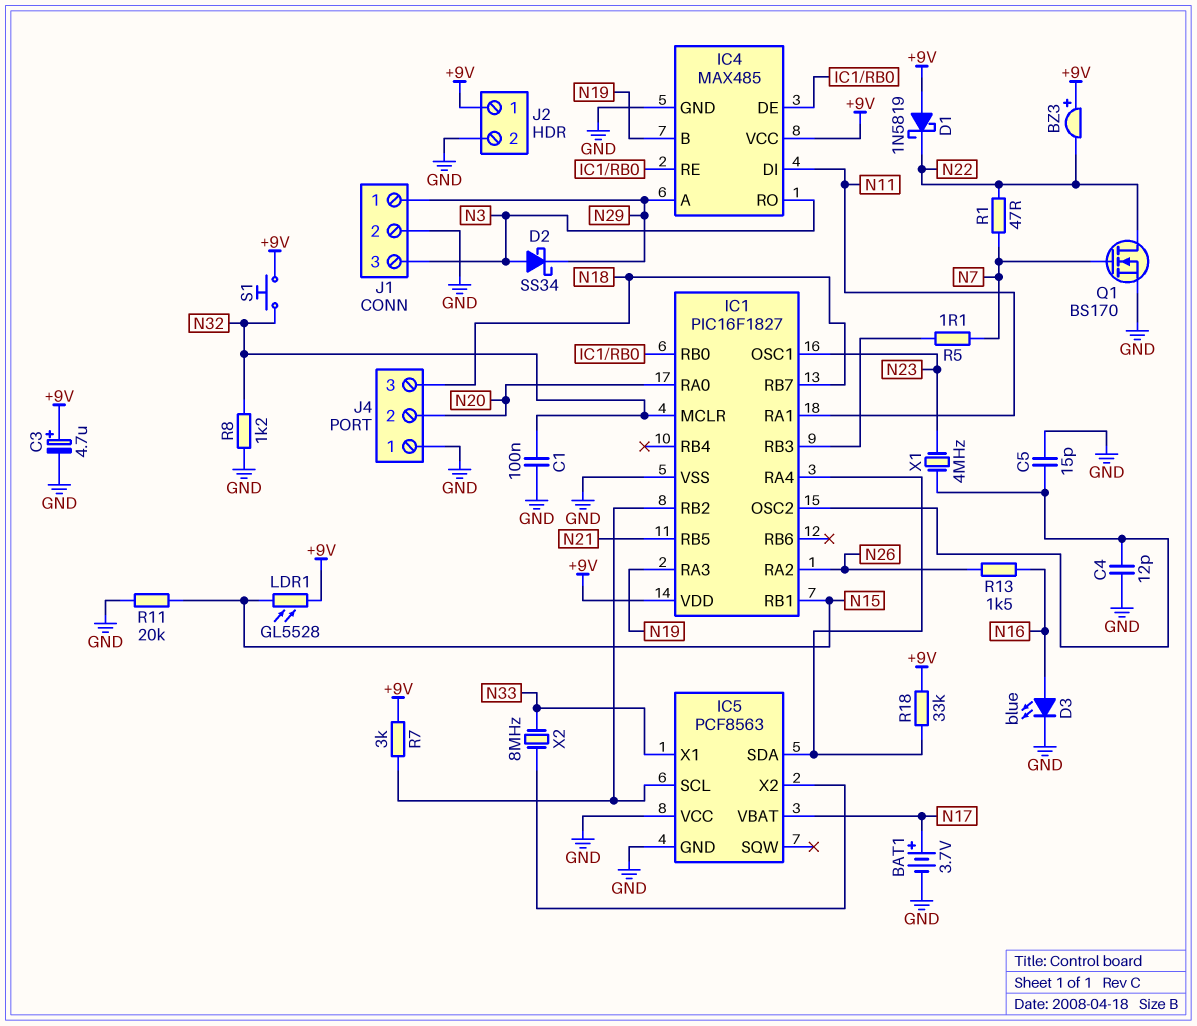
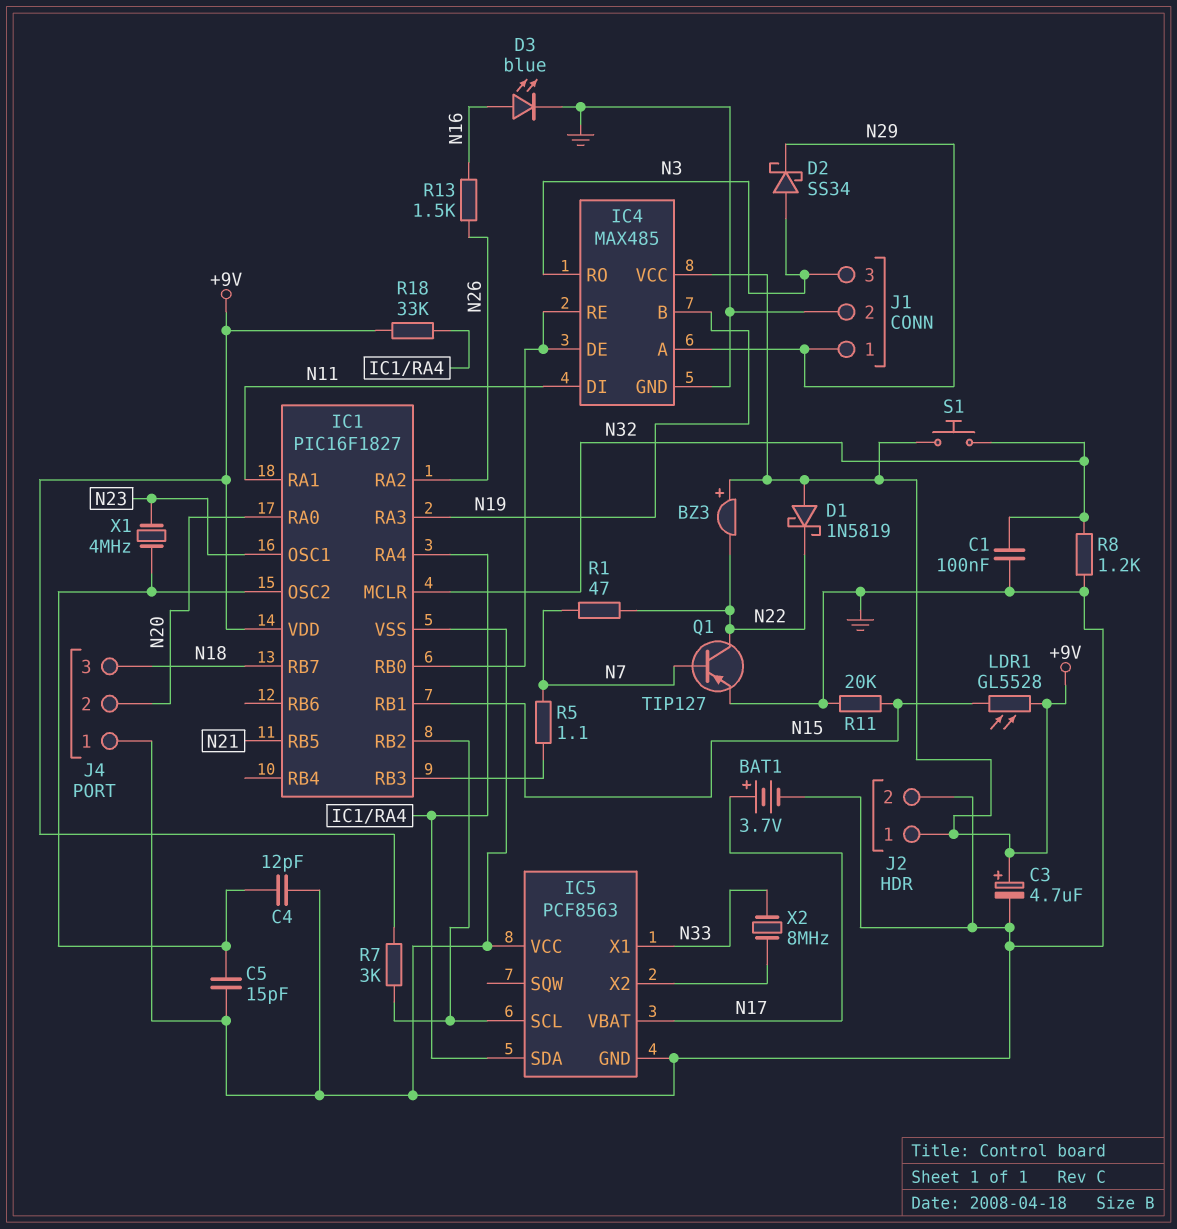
Q1: NMOS BS170 (G N7, D N22, S GND) -> PNP TIP127 (B N7, C N22, E GND)

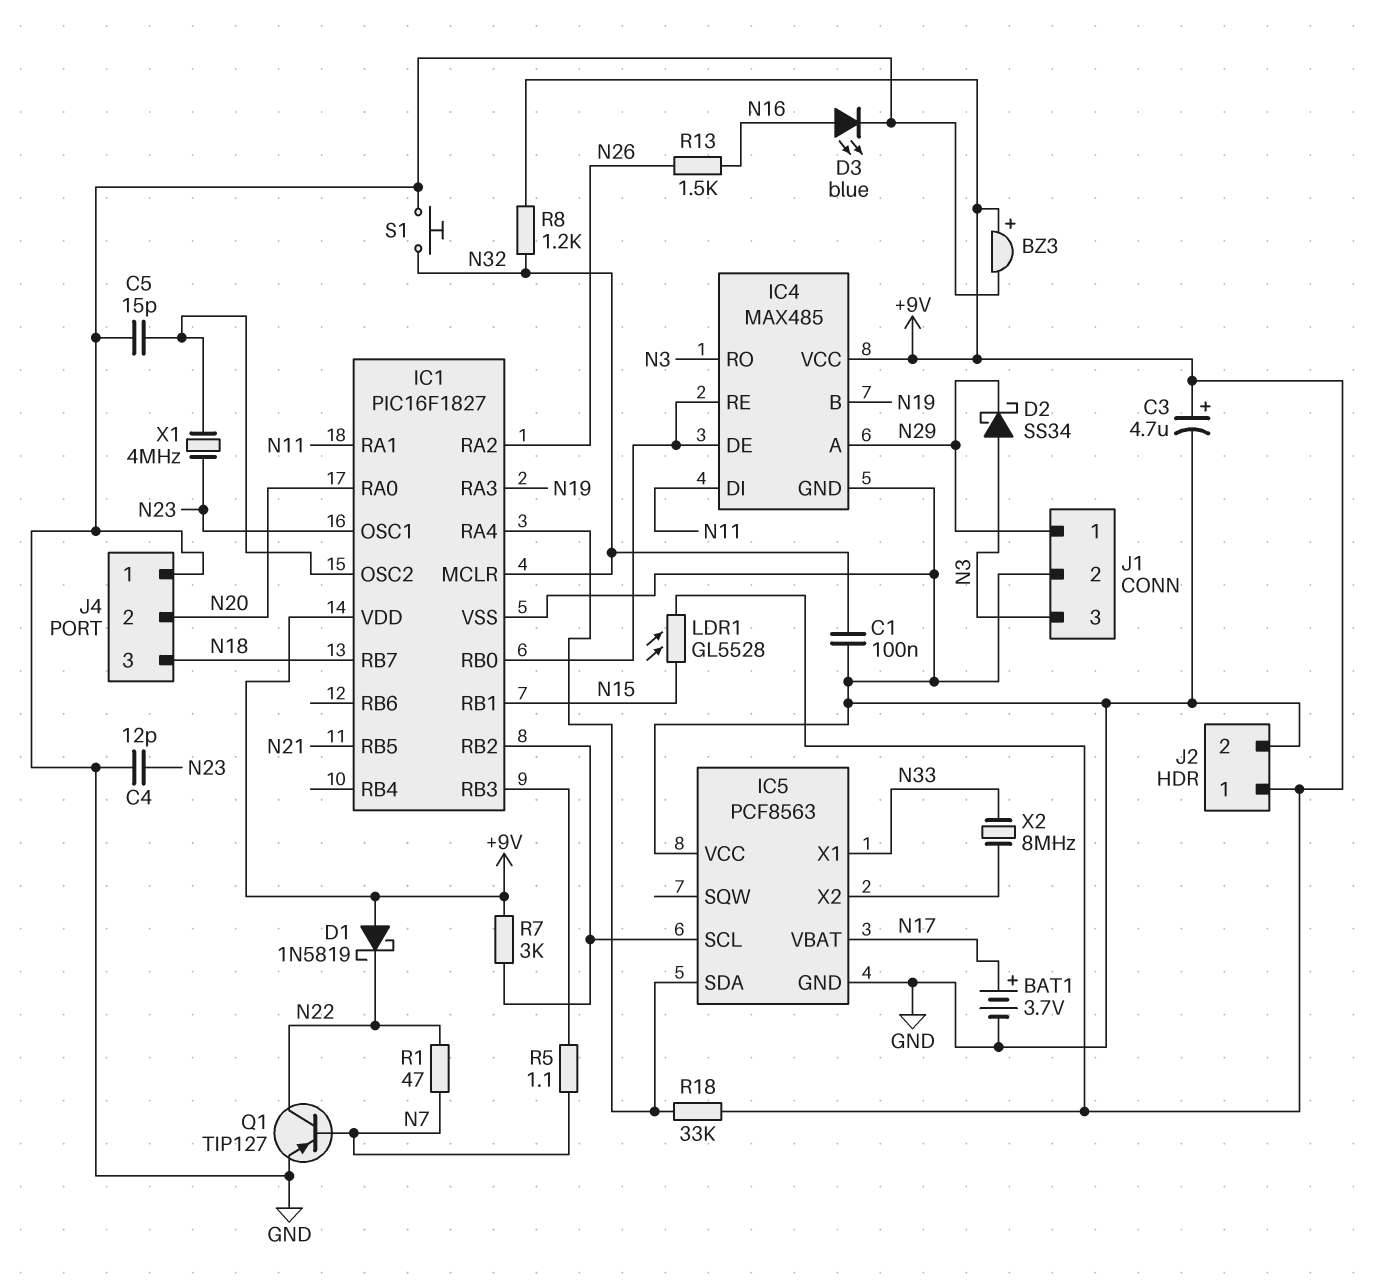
BZ3: buzzer (plus +9V, minus N22) -> buzzer (plus +9V, minus GND)
C4: 12pF (GND, IC1/OSC2) -> 12pF (GND, N23)
R8: 1.2k (GND, N32) -> 1.2k (+9V, N32)
R11: 20k (GND, N15) -> none
S1: button (+9V, N32) -> button (GND, N32)

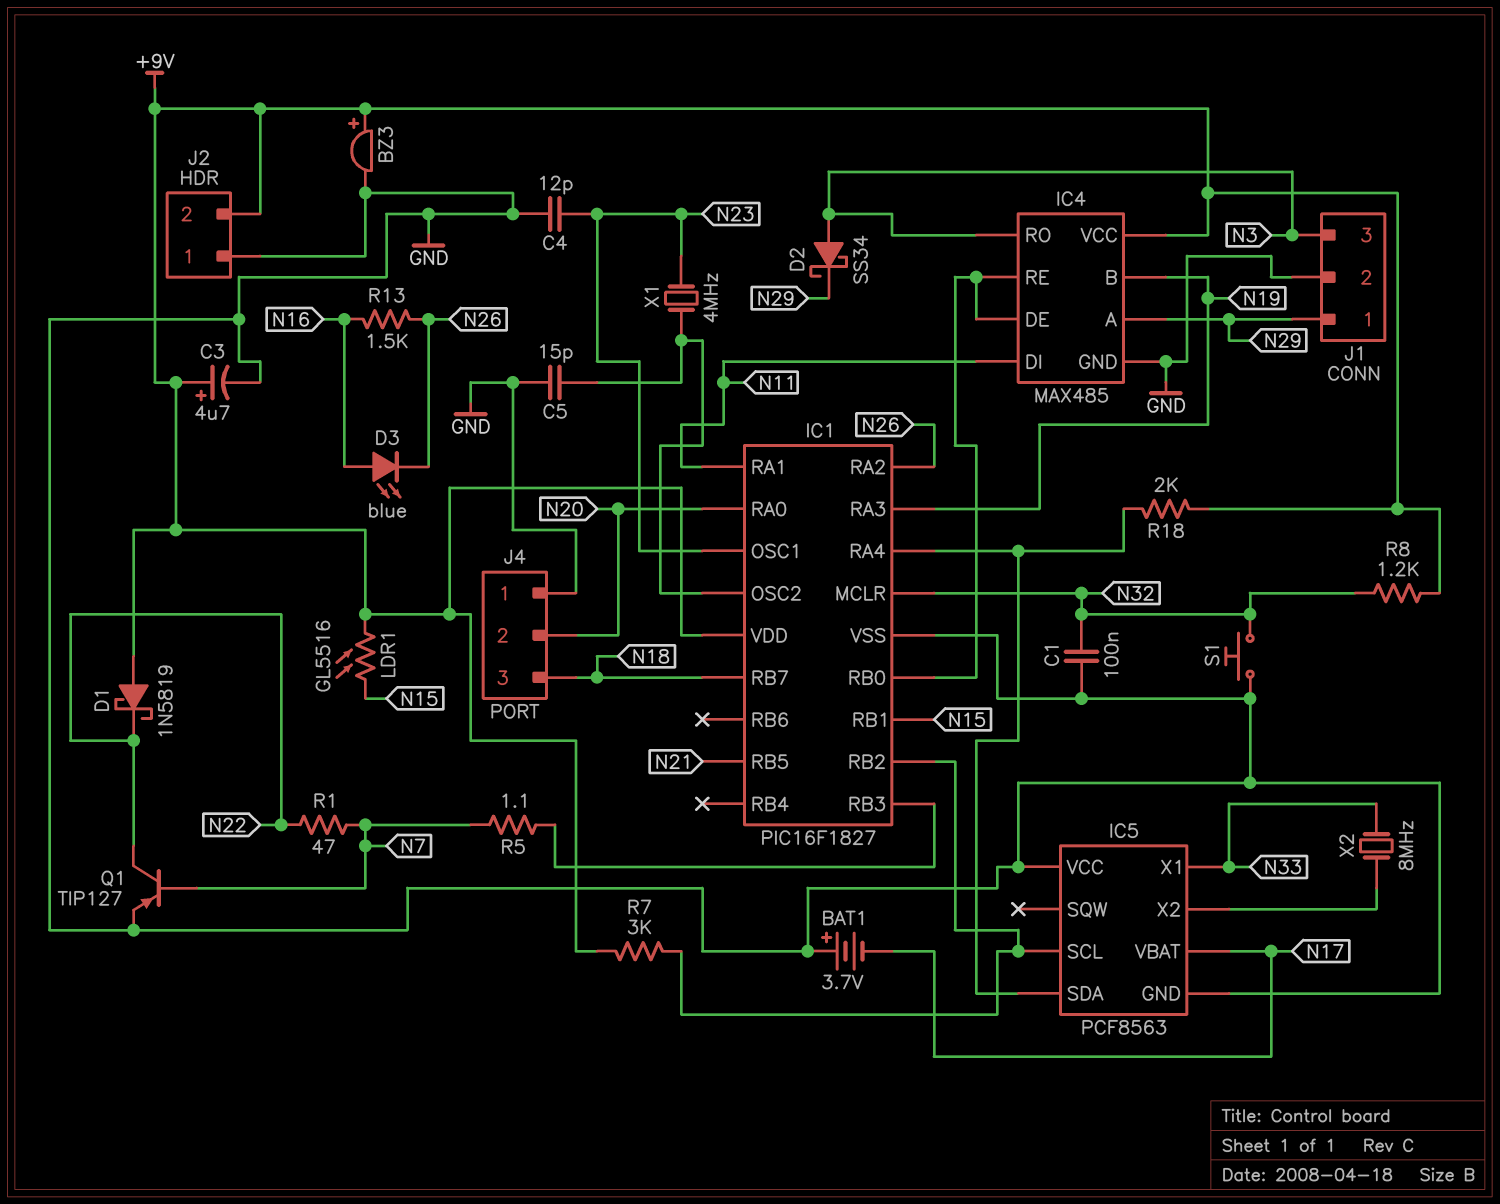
BAT1: 3.7V (plus N17, minus GND) -> 3.7V (plus GND, minus N17)
D3: LED blue (A N16, K GND) -> LED blue (A N16, K N26)
J2 pin 1: +9V -> GND
J2 pin 2: GND -> +9V
LDR1: GL5528 (+9V, N15) -> GL5516 (+9V, N15)
R18: 33k (+9V, IC1/RA4) -> 2k (+9V, IC1/RA4)

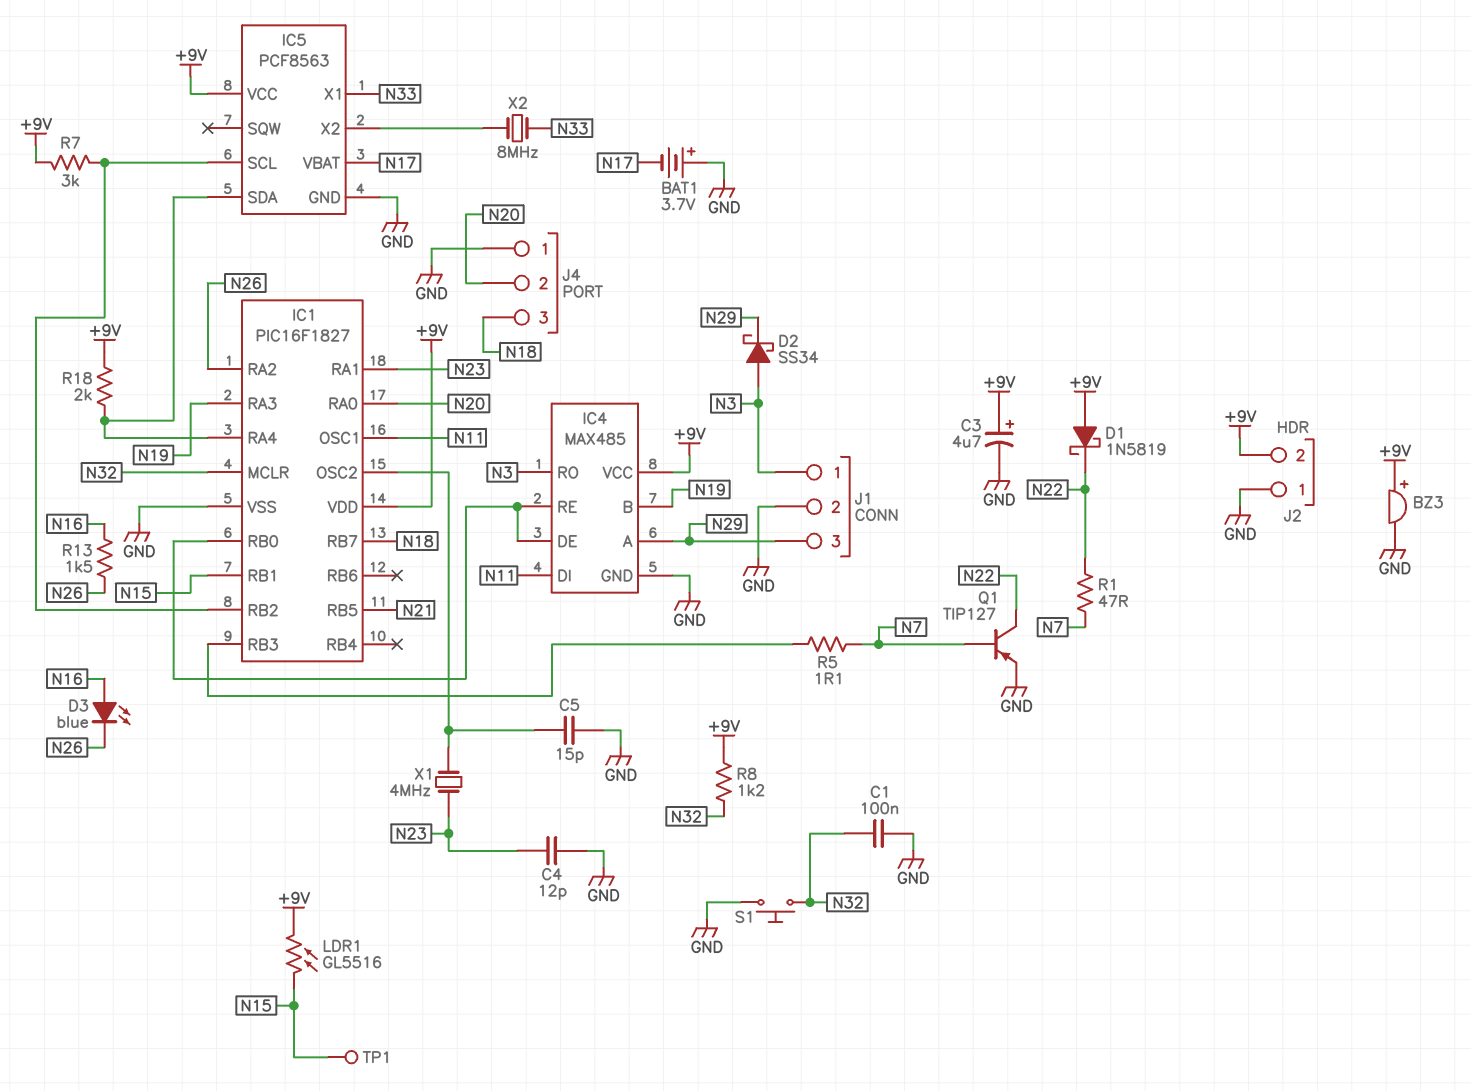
IC1 pin OSC1: N23 -> N11
IC1 pin RA1: N11 -> N23
IC5 pin VCC: GND -> +9V
J1 pin 1: N29 -> N3
J1 pin 3: N3 -> N29
TP1: none -> test point (N15)

